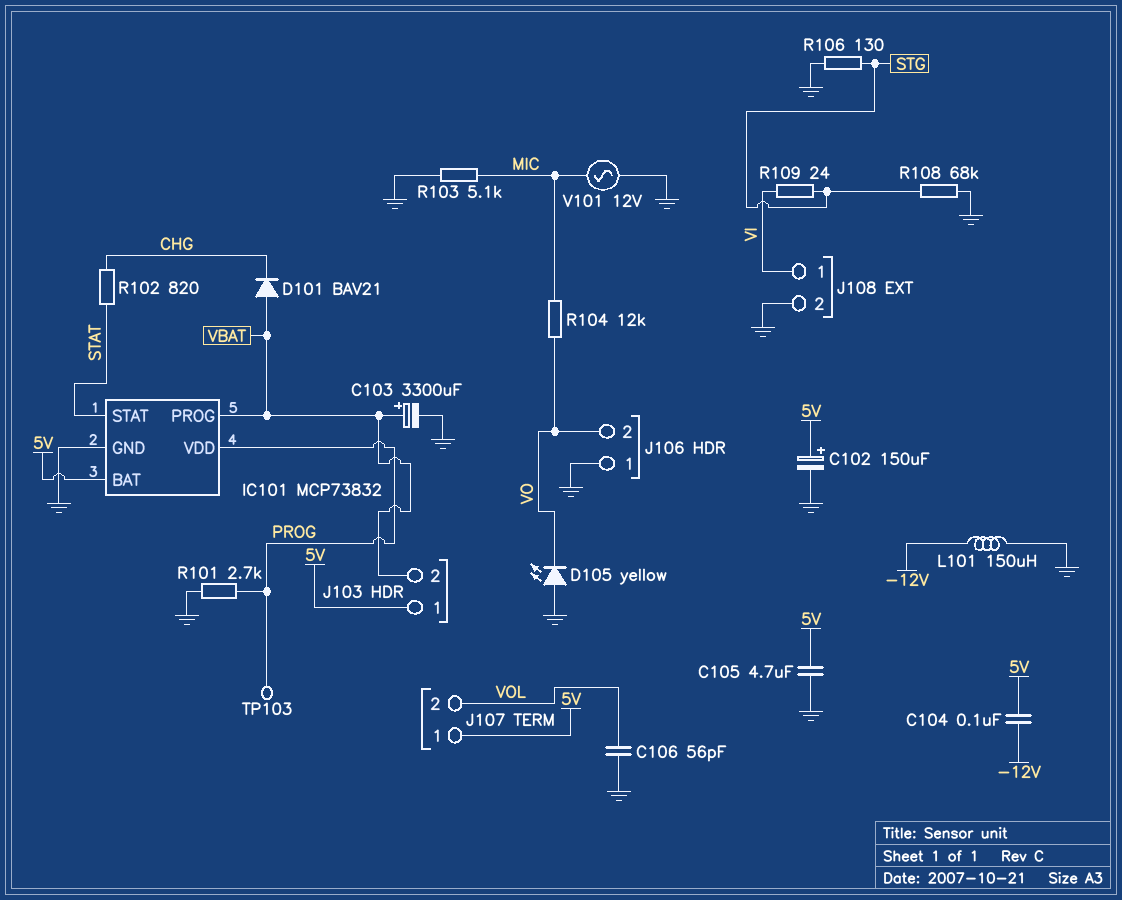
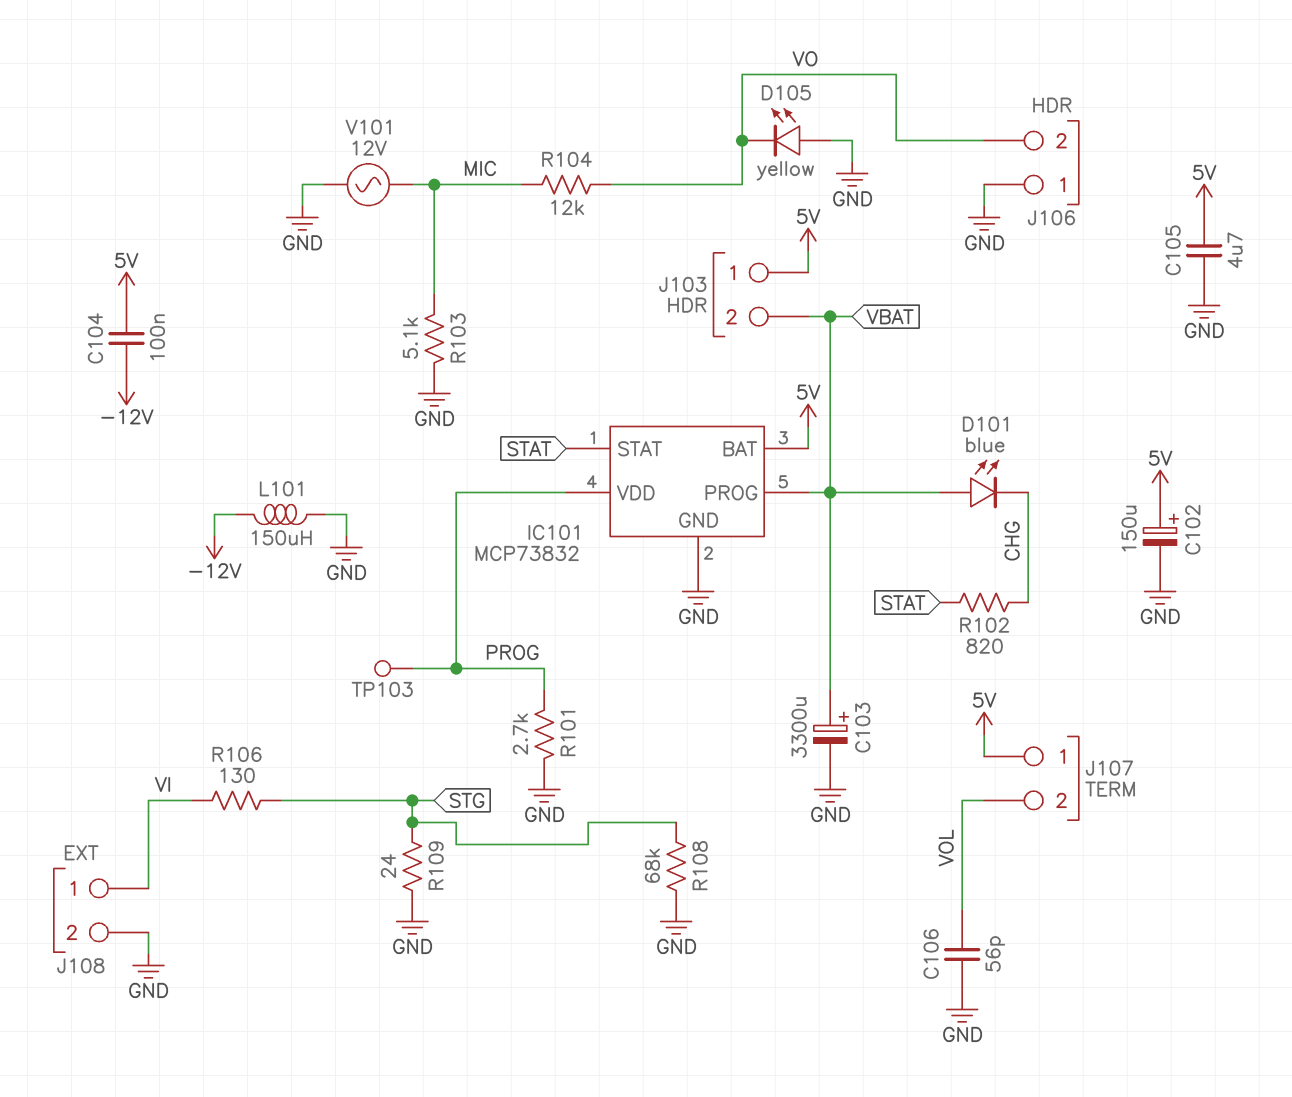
D101: diode BAV21 (A VBAT, K CHG) -> LED blue (A VBAT, K CHG)
R106: 130 (GND, STG) -> 130 (STG, VI)
R109: 24 (STG, VI) -> 24 (GND, STG)

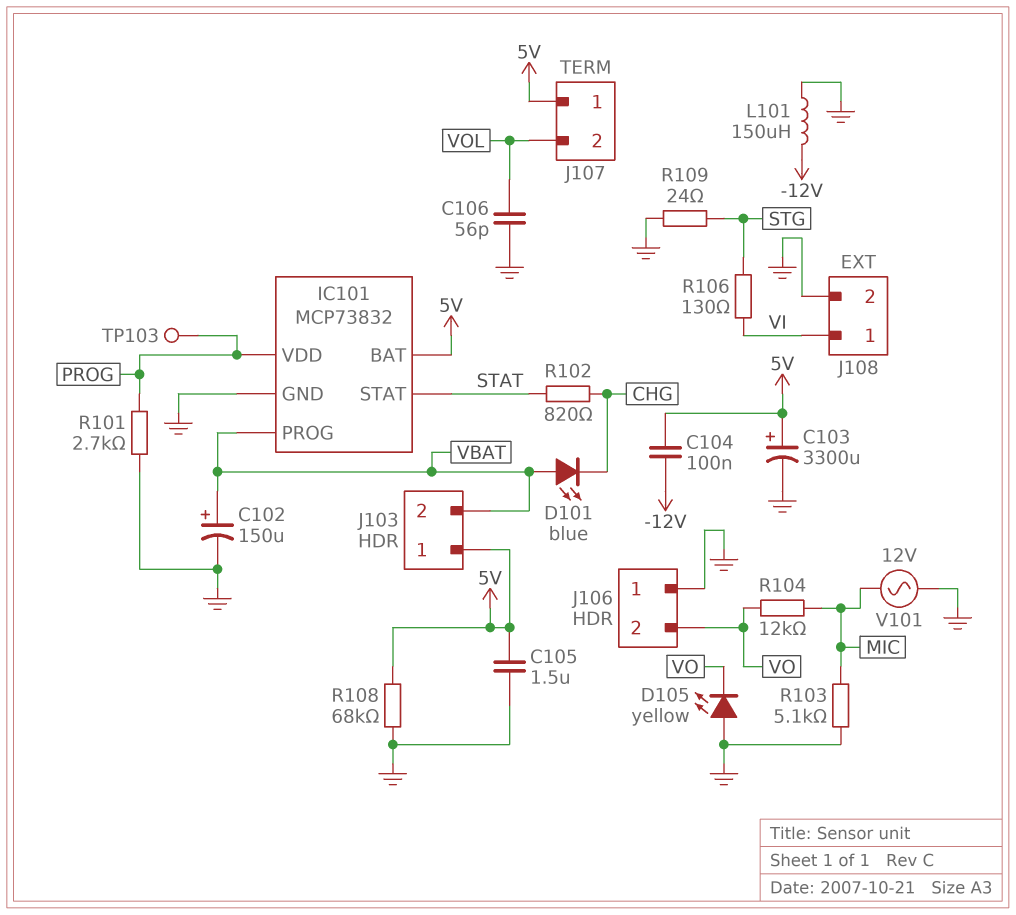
C102: 150uF (plus 5V, minus GND) -> 150uF (plus VBAT, minus GND)
C103: 3300uF (plus VBAT, minus GND) -> 3300uF (plus 5V, minus GND)
C105: 4.7uF (5V, GND) -> 1.5uF (5V, GND)
R108: 68k (GND, STG) -> 68k (5V, GND)

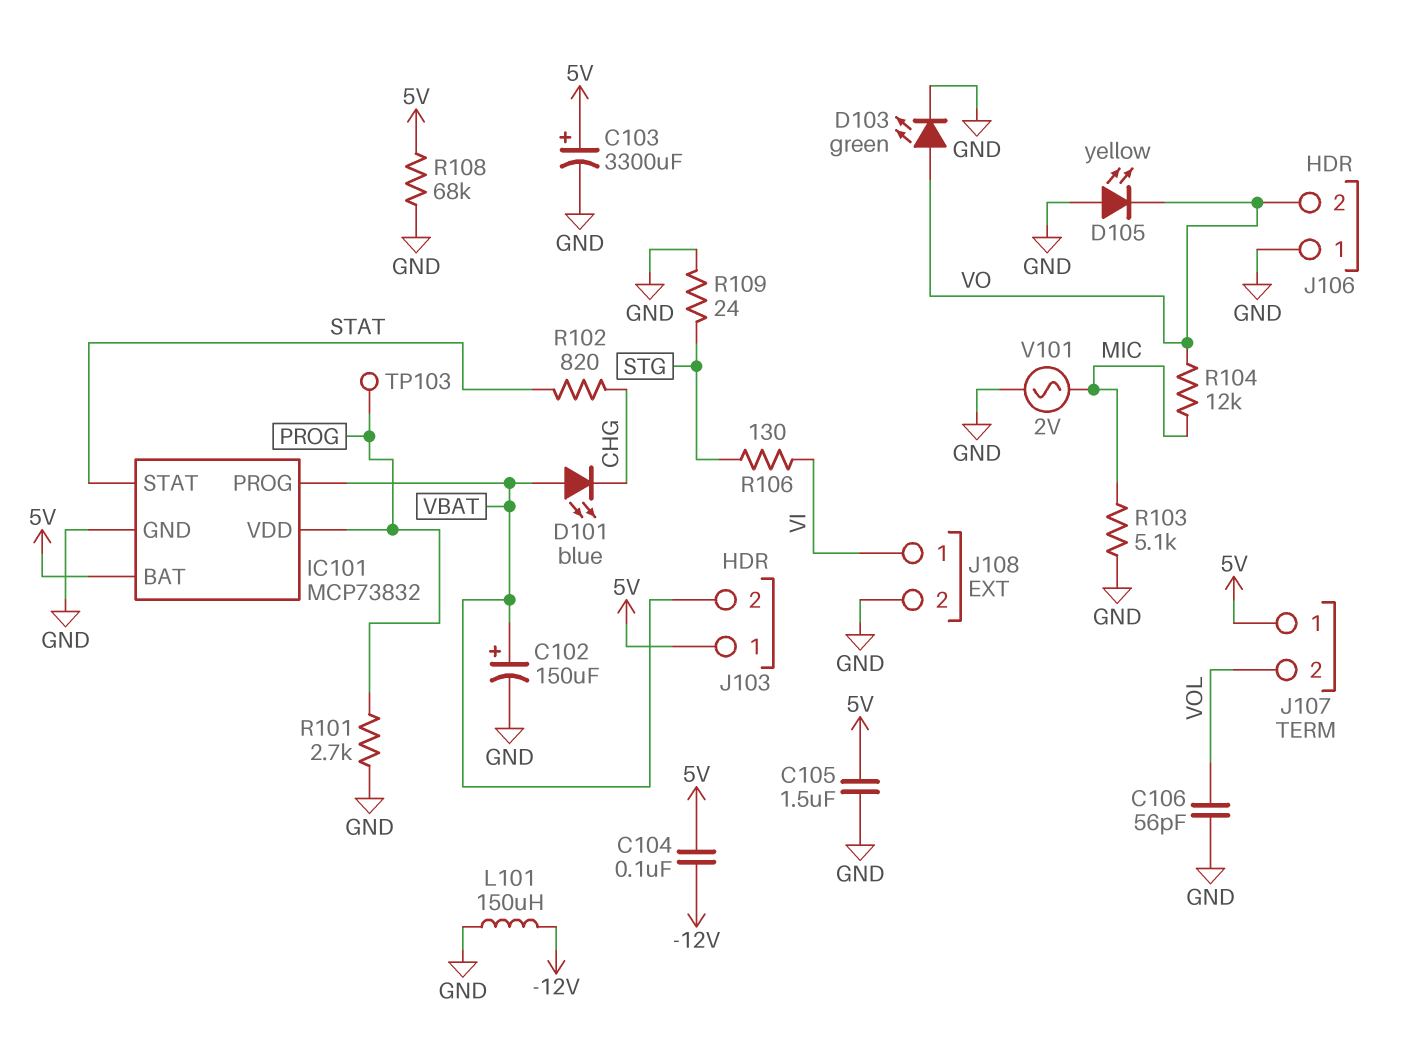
D103: none -> LED green (A VO, K GND)
V101: AC 12V (GND, MIC) -> AC 2V (GND, MIC)

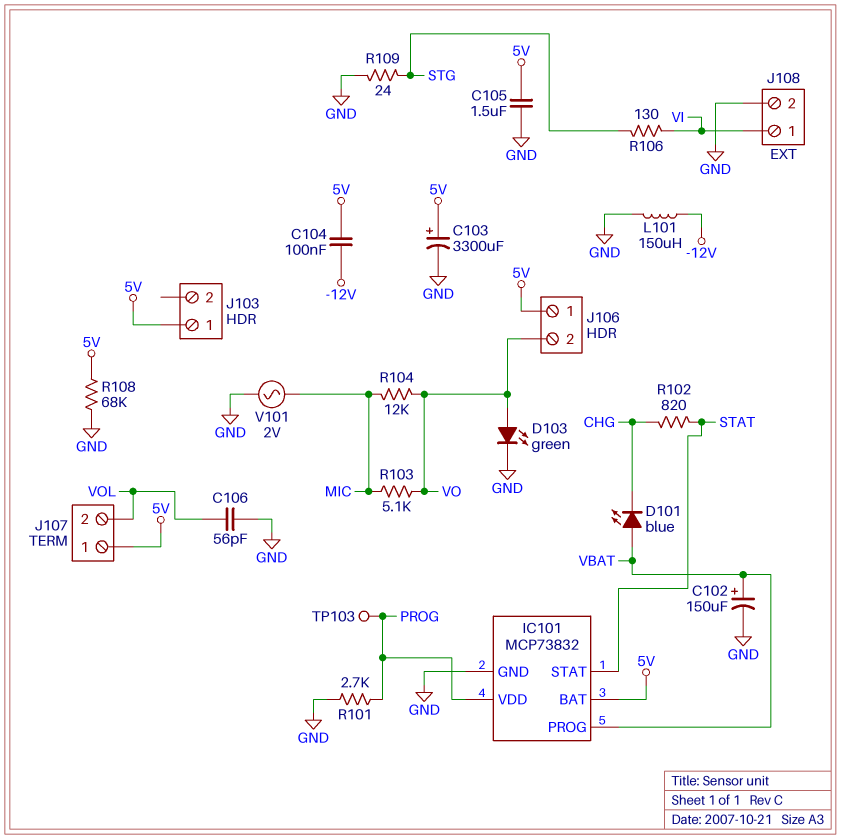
D105: LED yellow (A GND, K VO) -> none
J103 pin 2: VBAT -> none
J106 pin 1: GND -> 5V
R103: 5.1k (GND, MIC) -> 5.1k (MIC, VO)

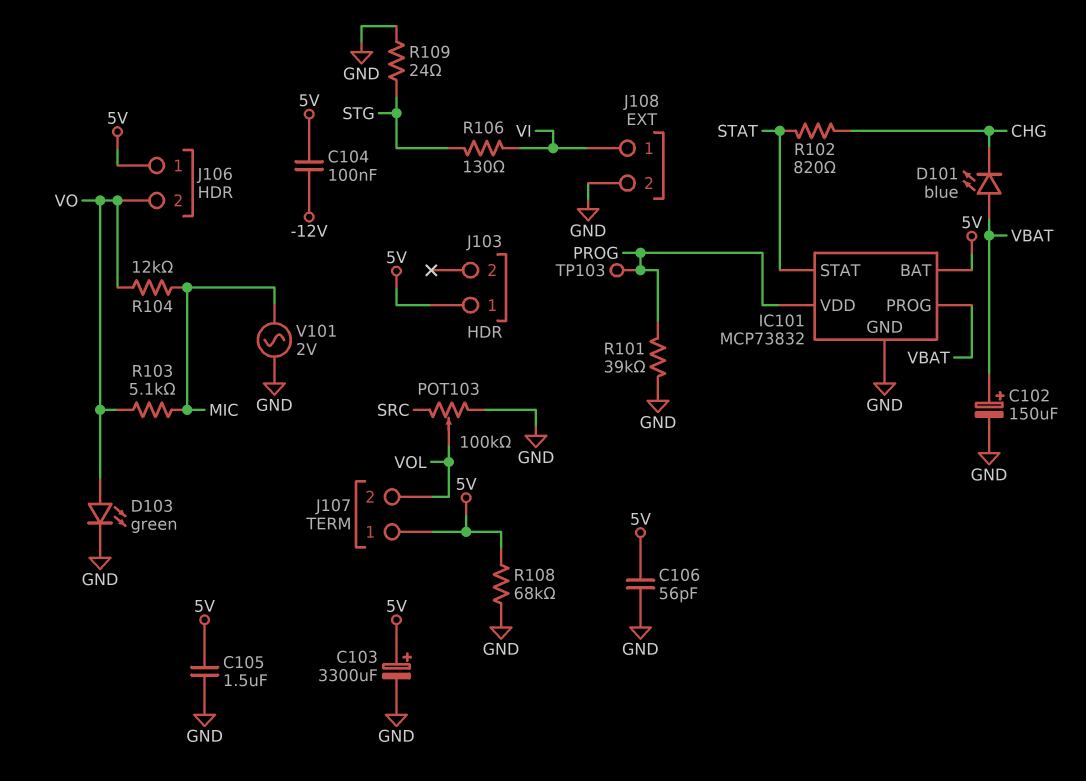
C106: 56pF (GND, VOL) -> 56pF (5V, GND)
L101: 150uH (-12V, GND) -> none
POT103: none -> 100k (GND, SRC, wiper VOL)
R101: 2.7k (GND, PROG) -> 39k (GND, PROG)

